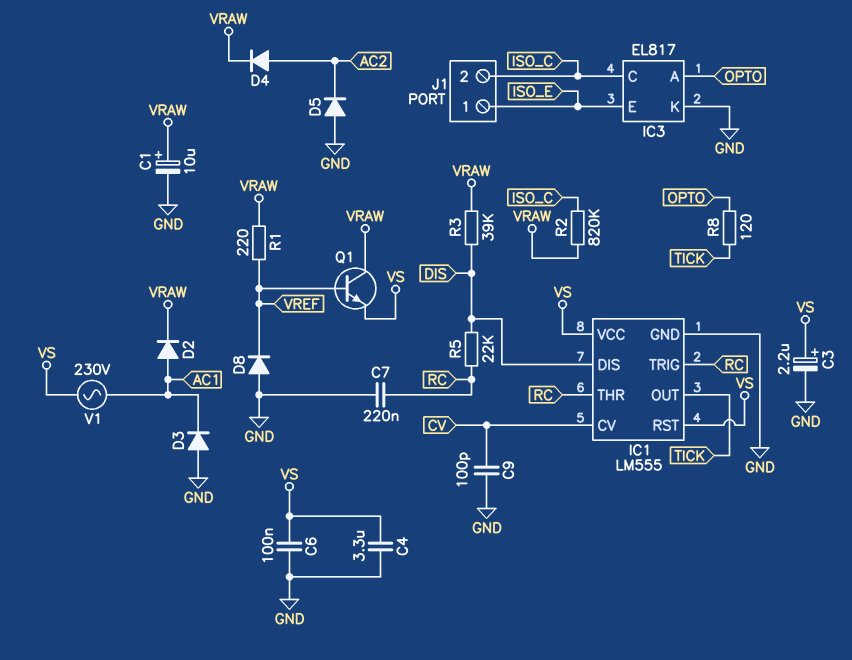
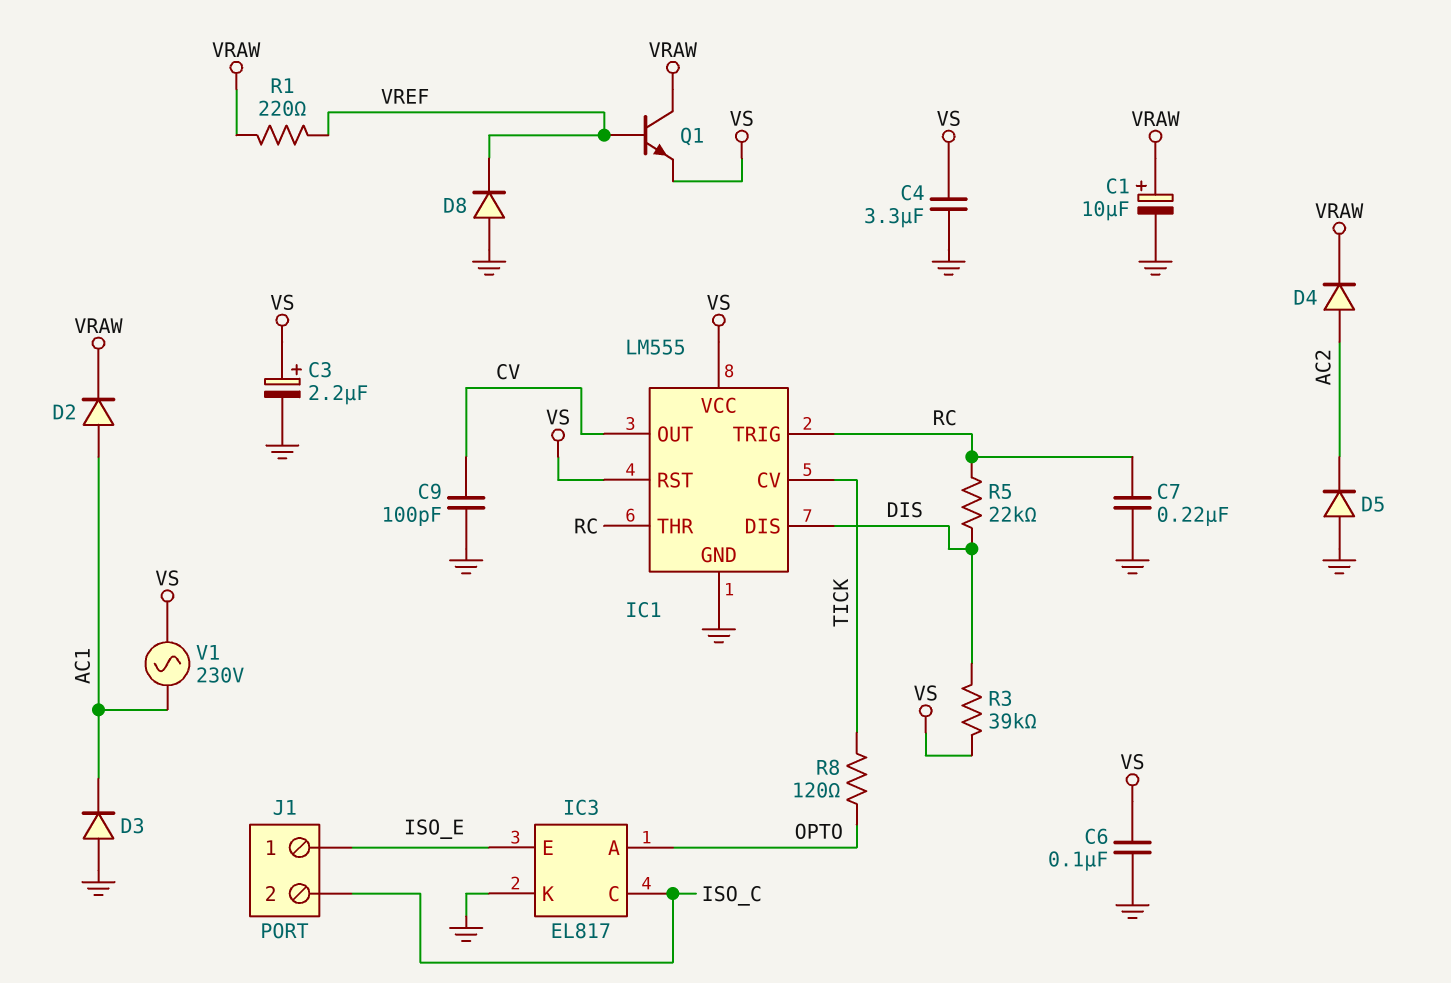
IC1 pin CV: CV -> TICK
IC1 pin OUT: TICK -> CV
R2: 820k (ISO_C, VRAW) -> none
R3: 39k (DIS, VRAW) -> 39k (DIS, VS)

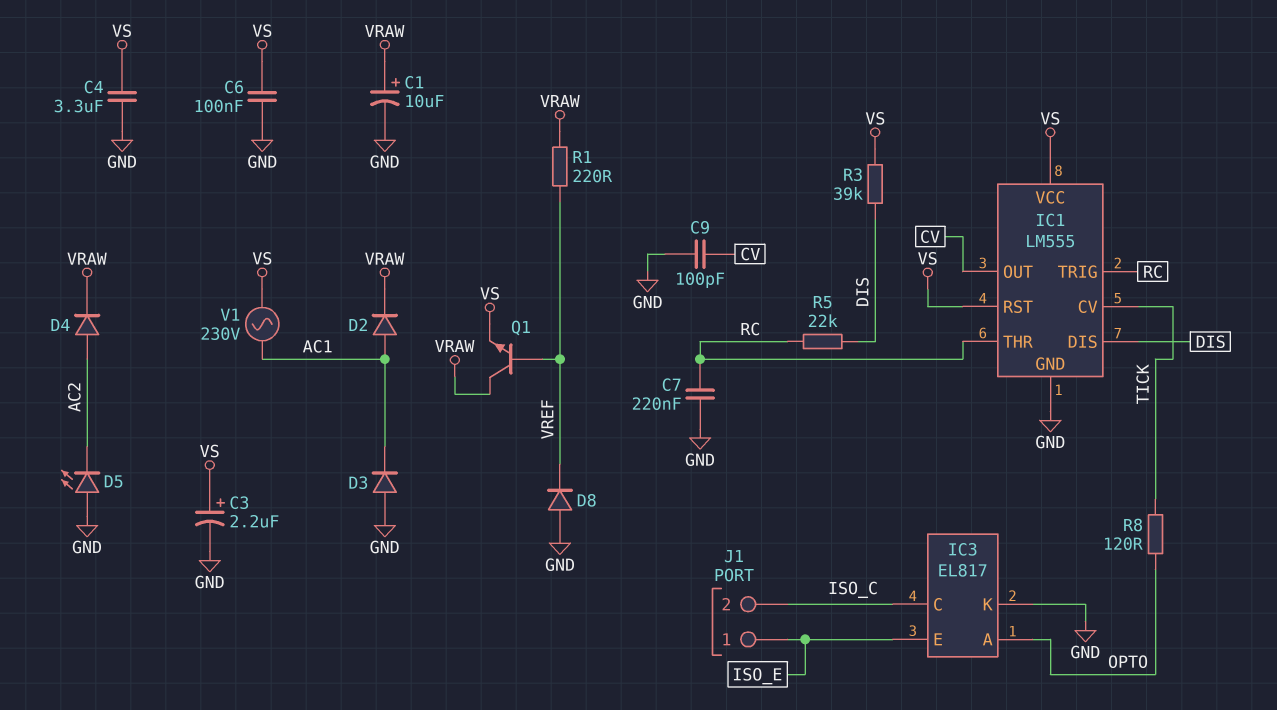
D5: diode (A GND, K AC2) -> LED (A GND, K AC2)

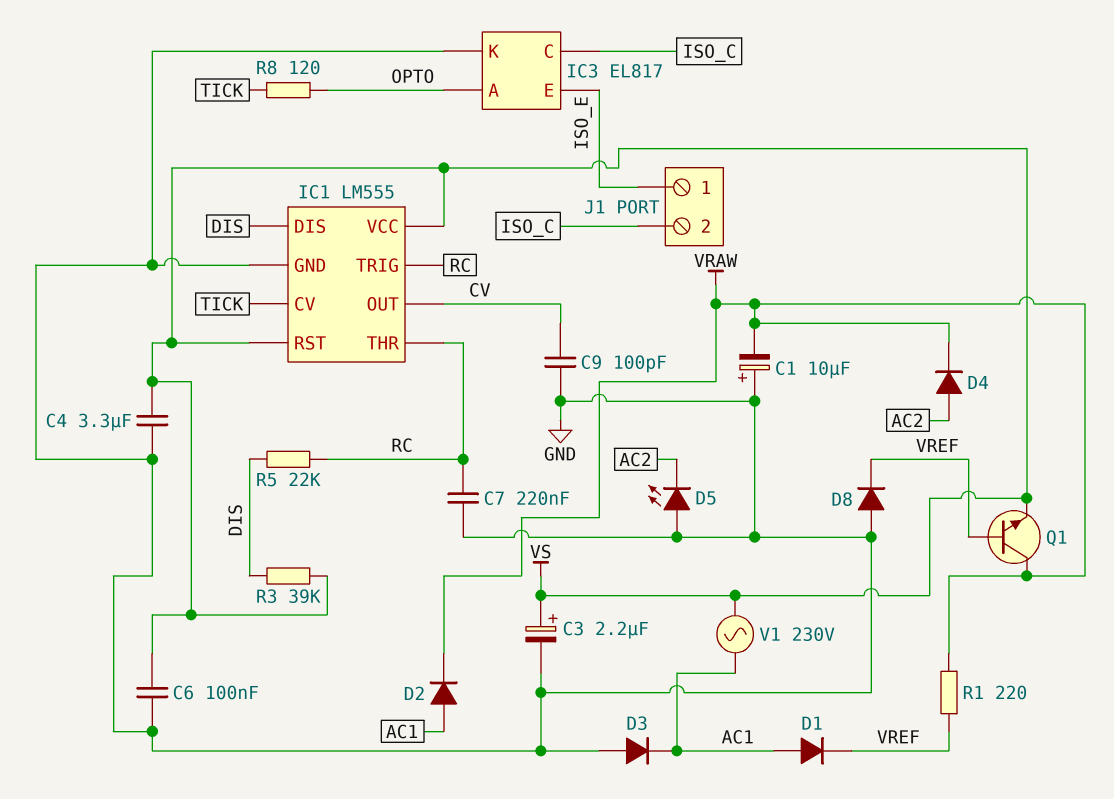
C1: 10uF (plus VRAW, minus GND) -> 10uF (plus GND, minus VRAW)
D1: none -> diode (A AC1, K VREF)

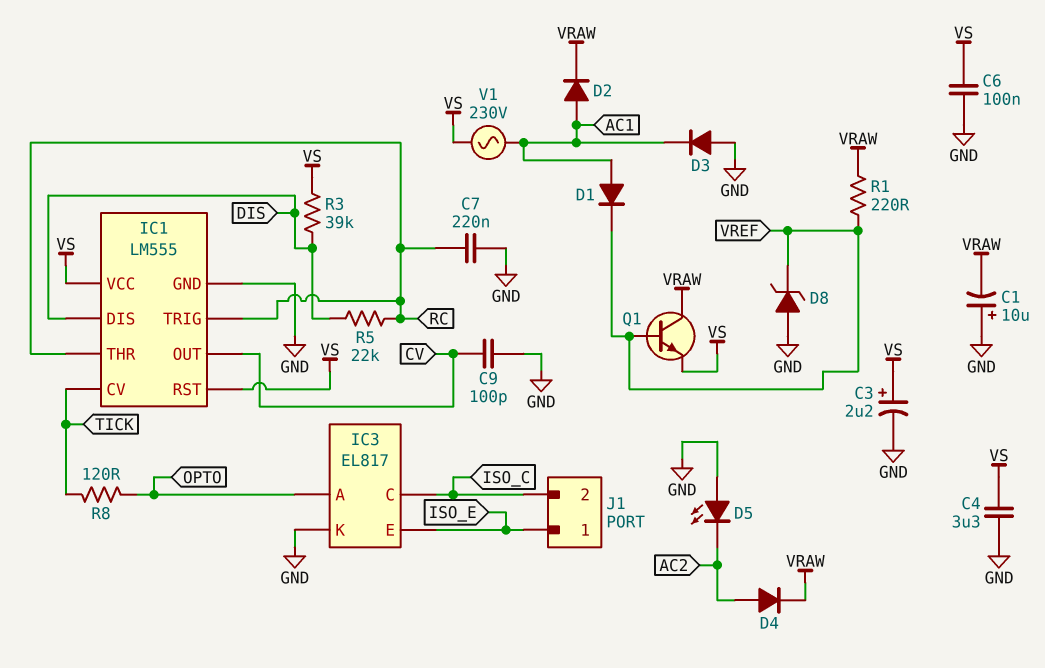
D8: diode (A GND, K VREF) -> zener (A GND, K VREF)

